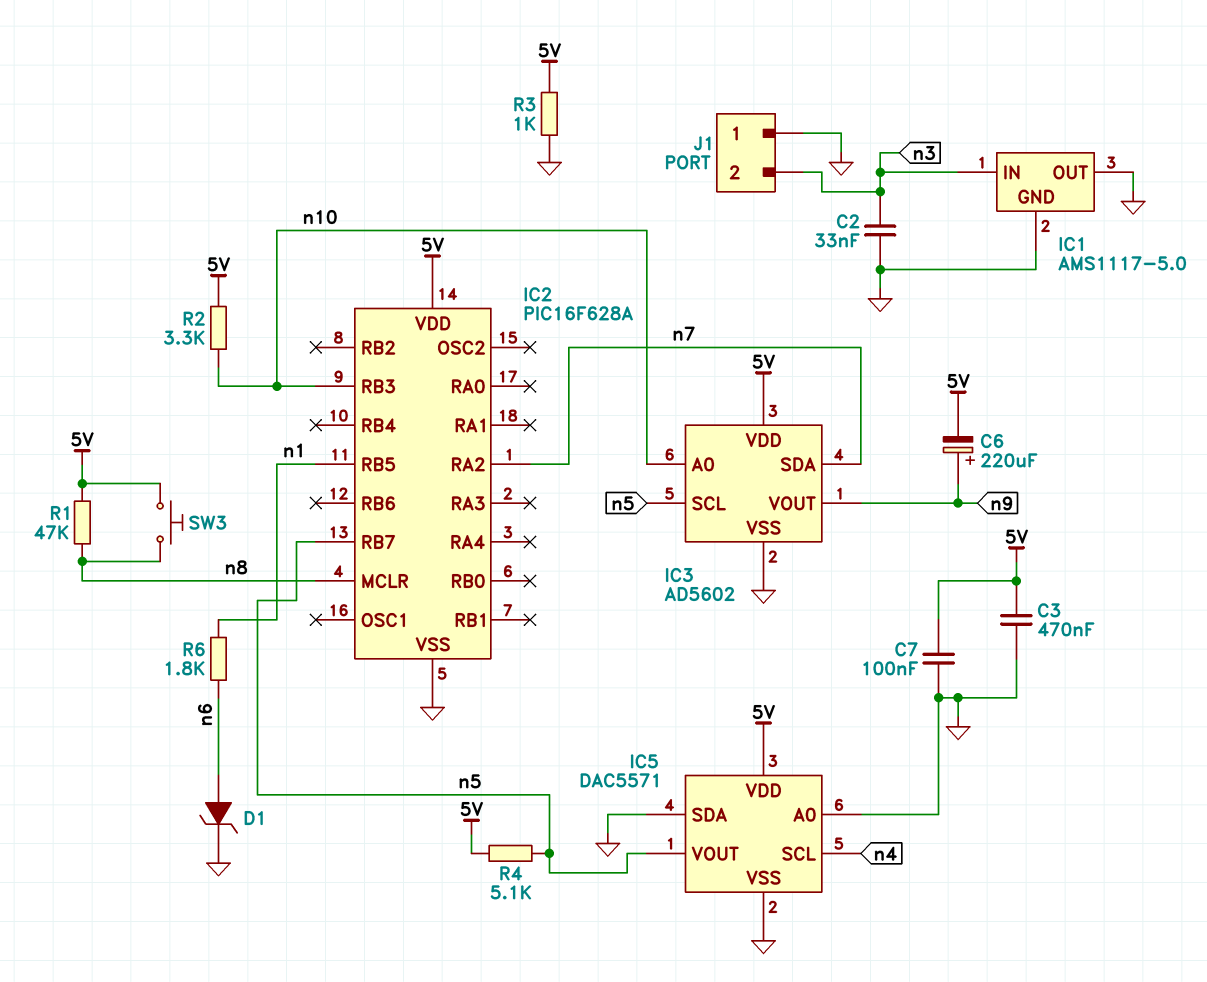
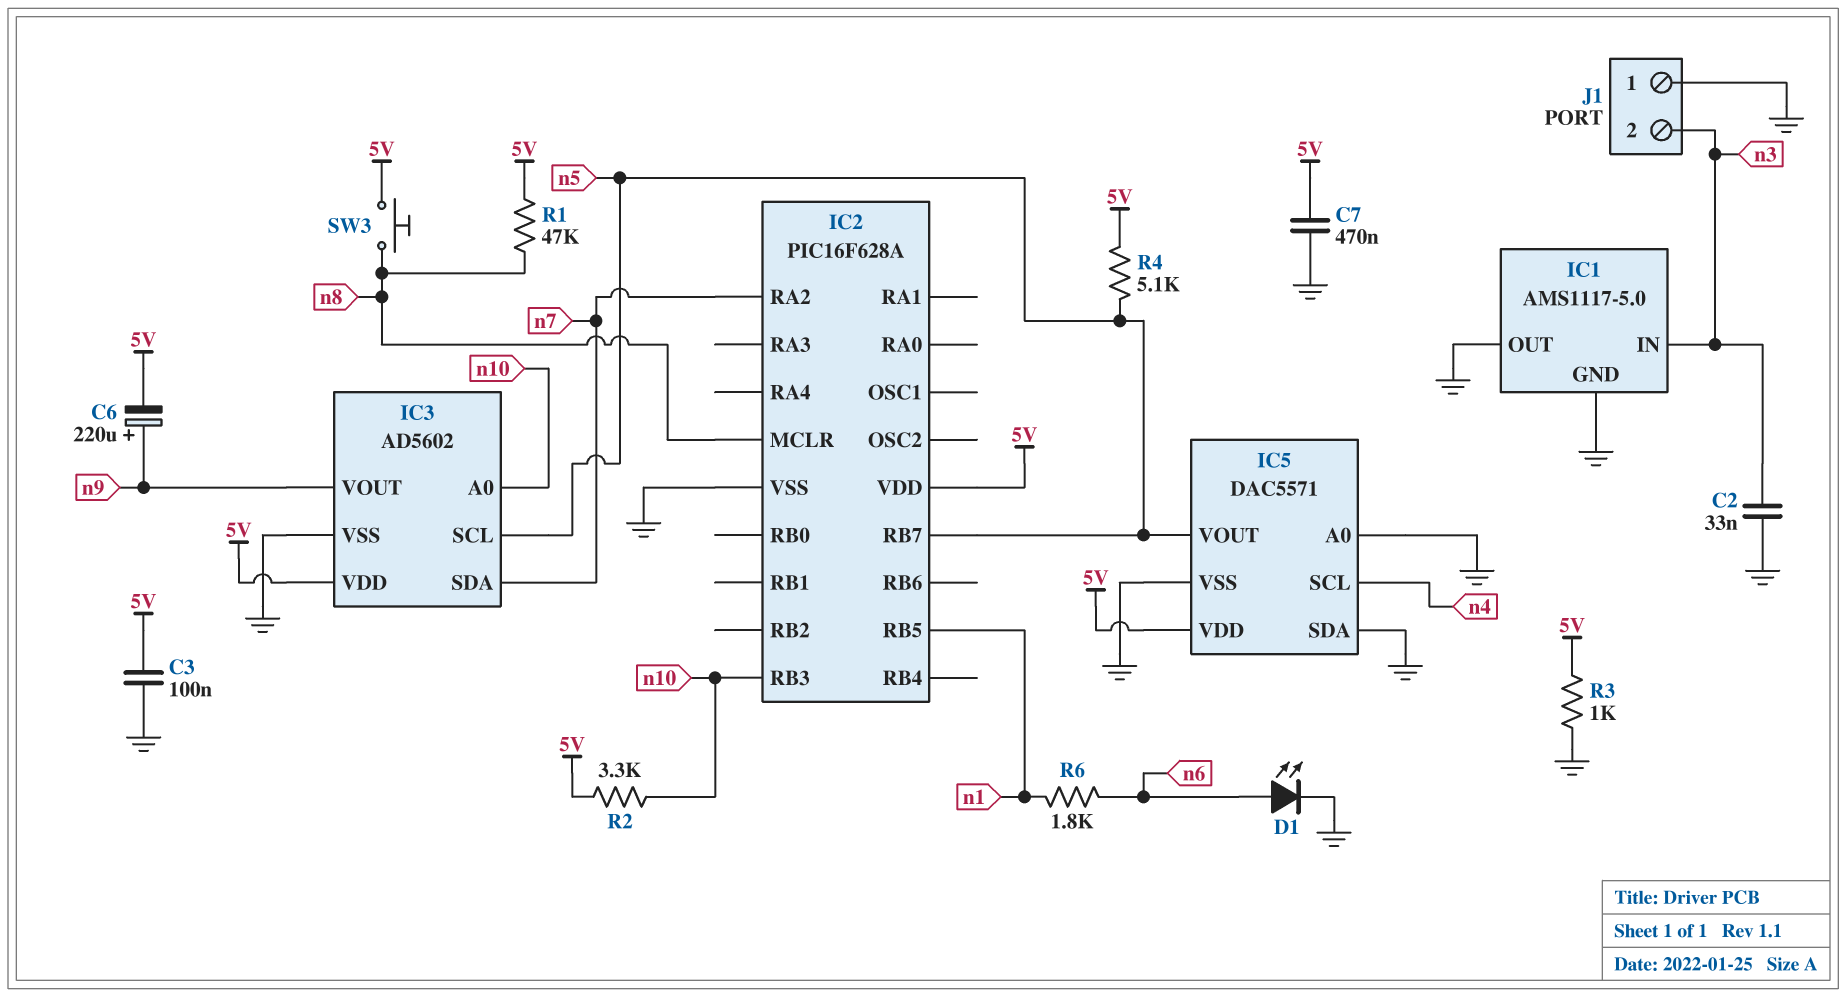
C3: 470nF (5V, GND) -> 100nF (5V, GND)
C7: 100nF (5V, GND) -> 470nF (5V, GND)
D1: zener (A n6, K GND) -> LED (A n6, K GND)

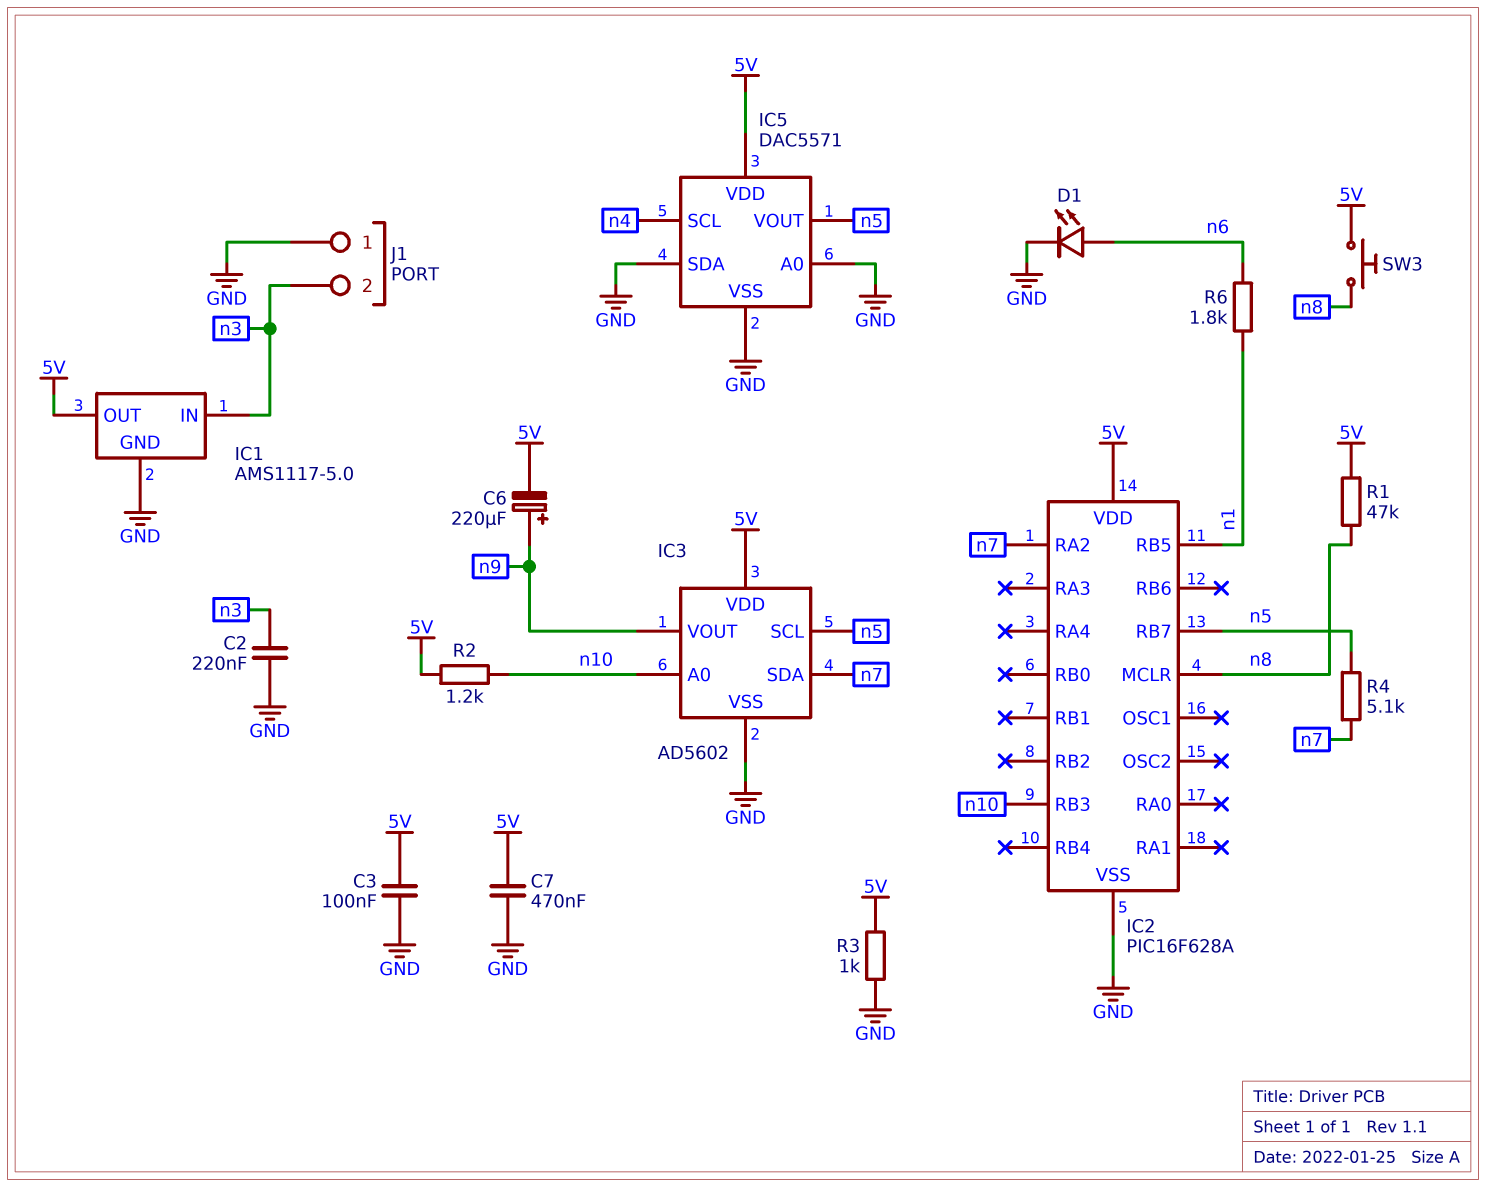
C2: 33nF (GND, n3) -> 220nF (GND, n3)
IC1 pin OUT: GND -> 5V
R2: 3.3k (5V, n10) -> 1.2k (5V, n10)
R4: 5.1k (5V, n5) -> 5.1k (n5, n7)

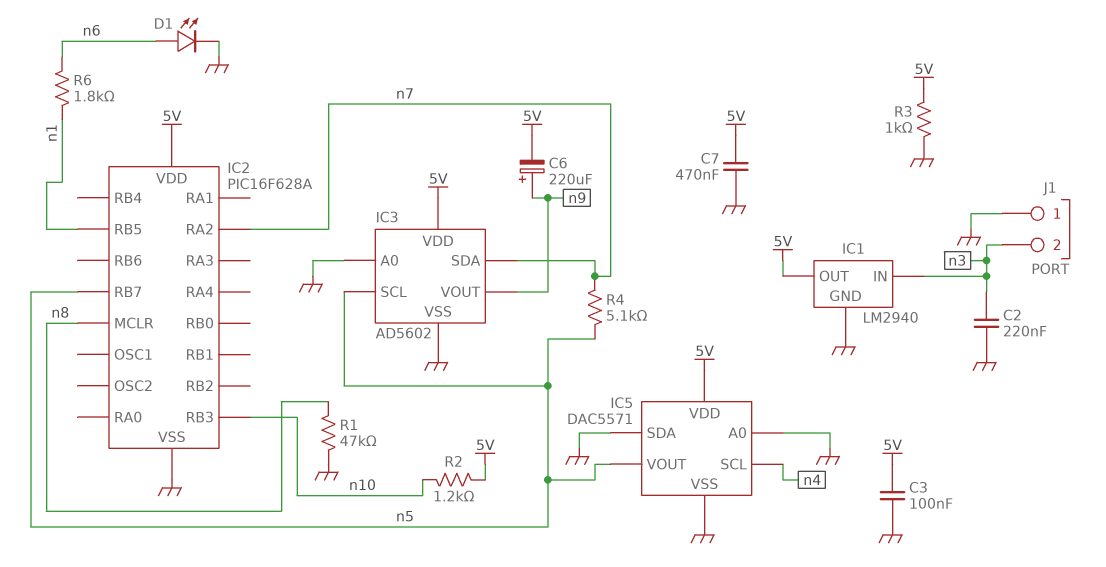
IC1: AMS1117-5.0 -> LM2940
IC3 pin A0: n10 -> GND
R1: 47k (5V, n8) -> 47k (GND, n8)
SW3: button (5V, n8) -> none

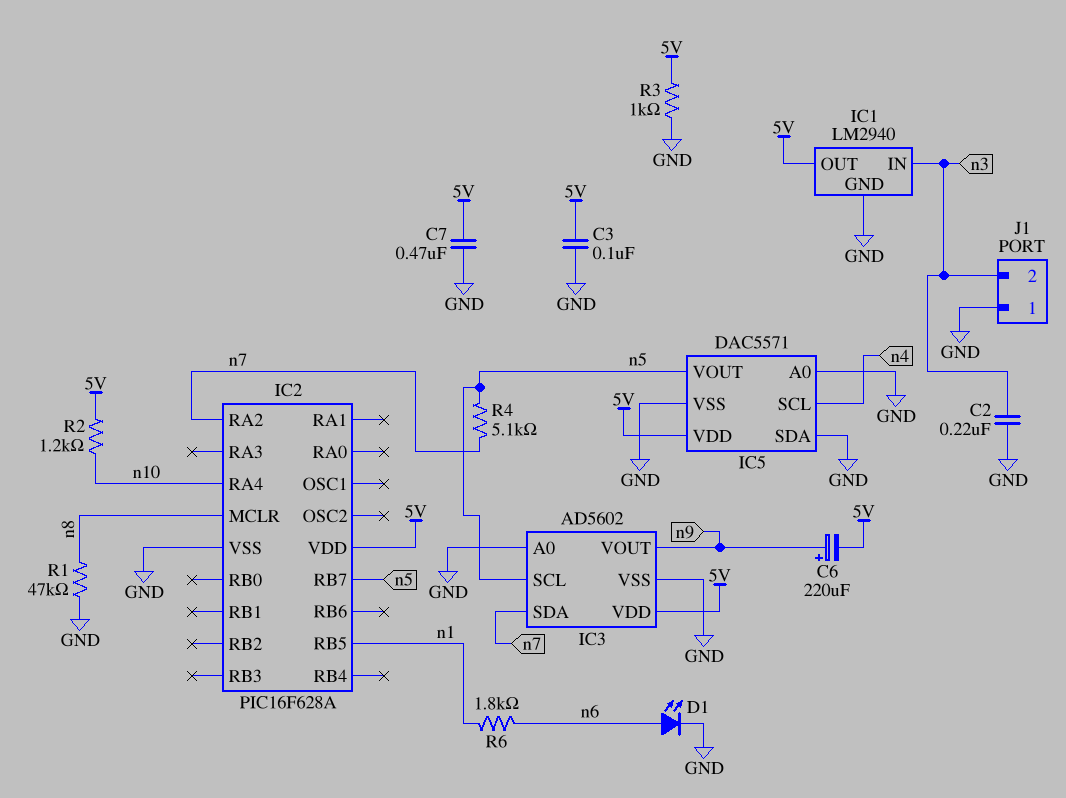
IC2 pin RA4: none -> n10
IC2 pin RB3: n10 -> none

